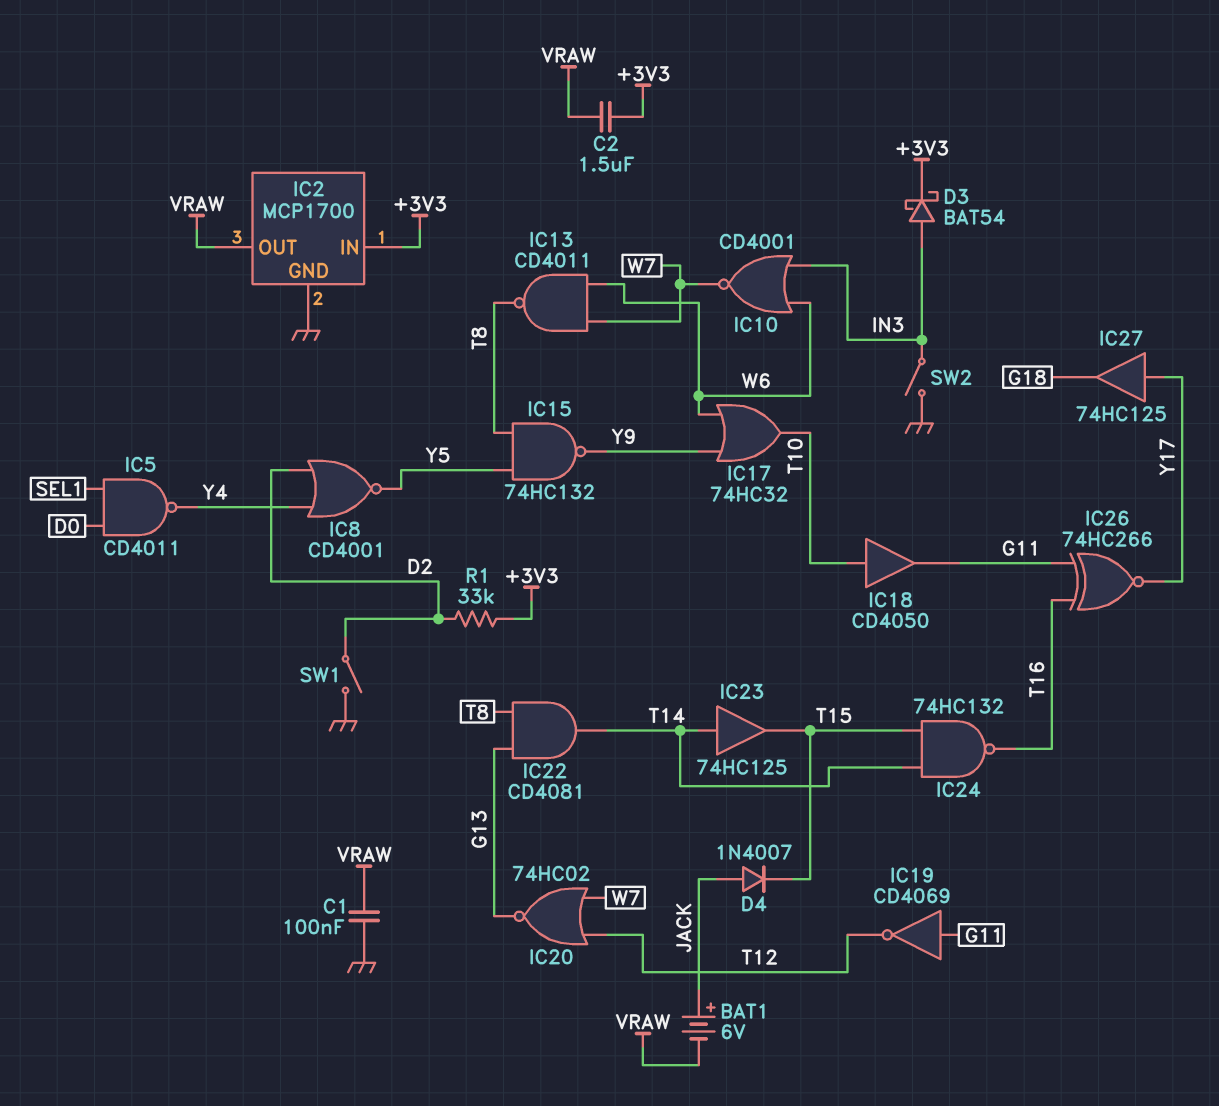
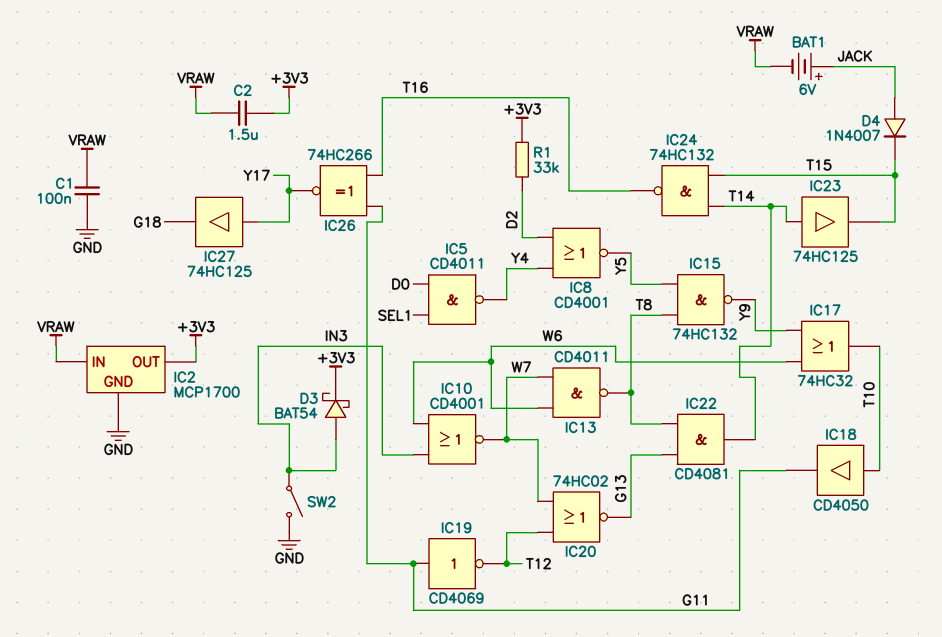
IC2 pin IN: +3V3 -> VRAW
IC2 pin OUT: VRAW -> +3V3
SW1: switch (D2, GND) -> none

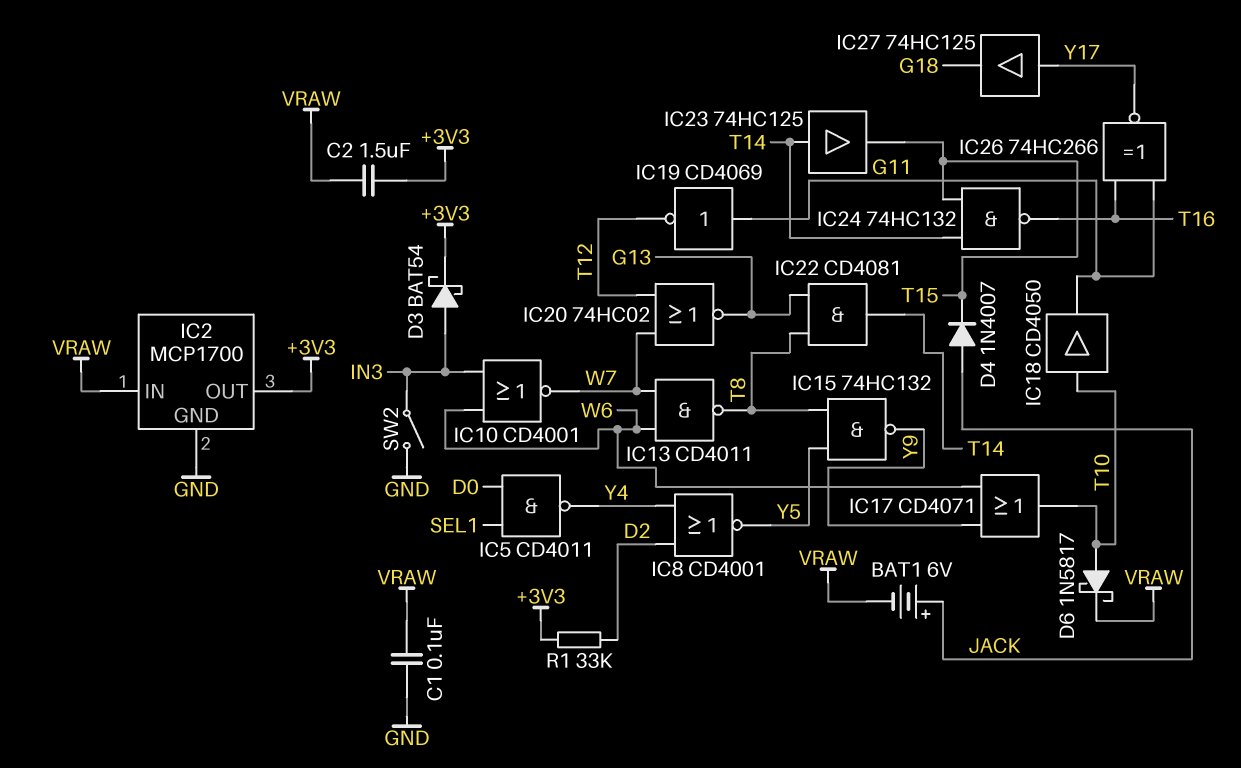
D6: none -> schottky 1N5817 (A T10, K VRAW)
IC17: OR 74HC32 (in W6, in Y9, out T10) -> OR CD4071 (in W6, in Y9, out T10)

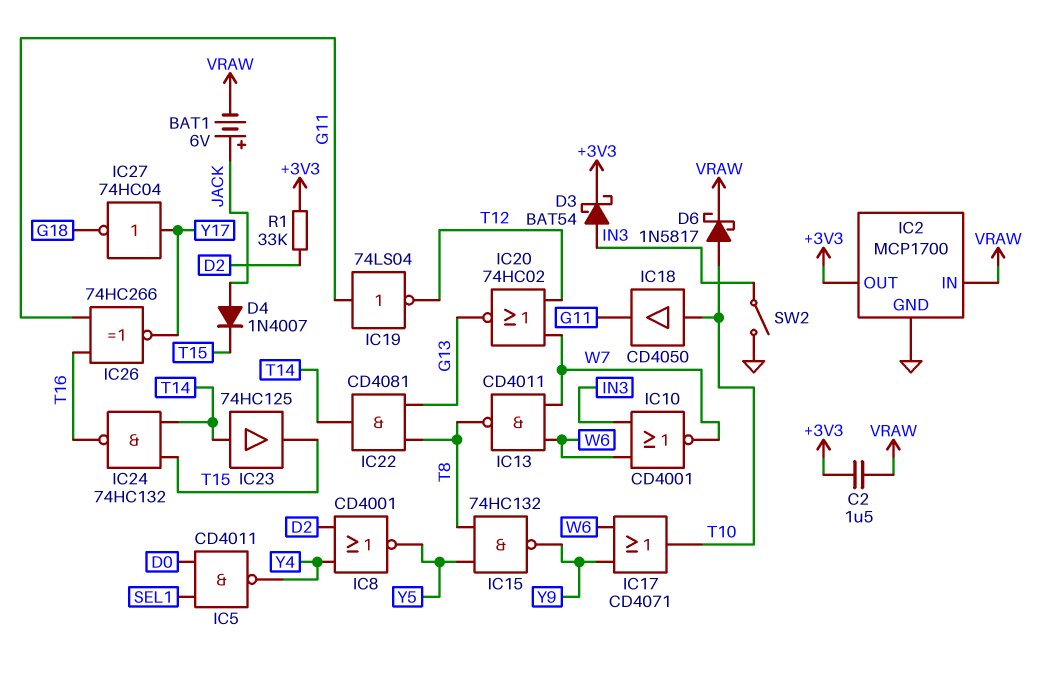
C1: 100nF (GND, VRAW) -> none
IC19: NOT CD4069 (in G11, out T12) -> NOT 74LS04 (in G11, out T12)
IC27: buffer 74HC125 (in Y17, out G18) -> NOT 74HC04 (in Y17, out G18)

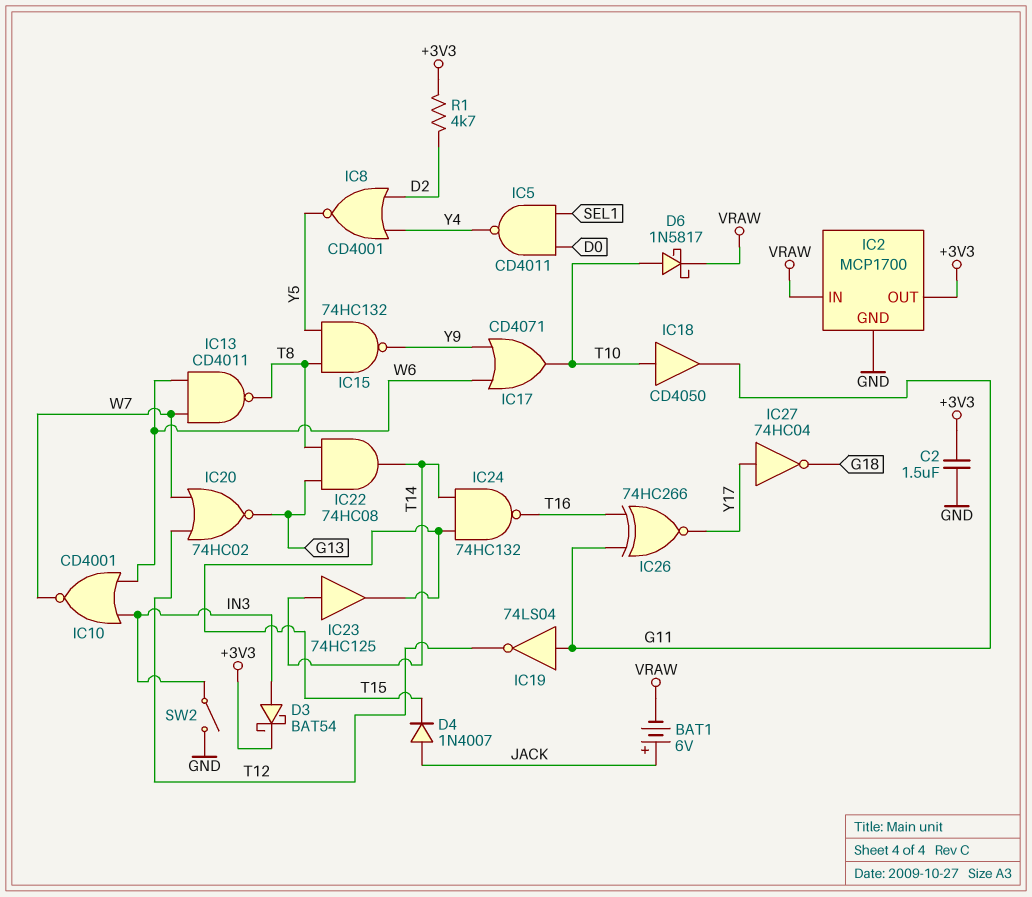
C2: 1.5uF (+3V3, VRAW) -> 1.5uF (+3V3, GND)
IC22: AND CD4081 (in G13, in T8, out T14) -> AND 74HC08 (in G13, in T8, out T14)
R1: 33k (+3V3, D2) -> 4.7k (+3V3, D2)

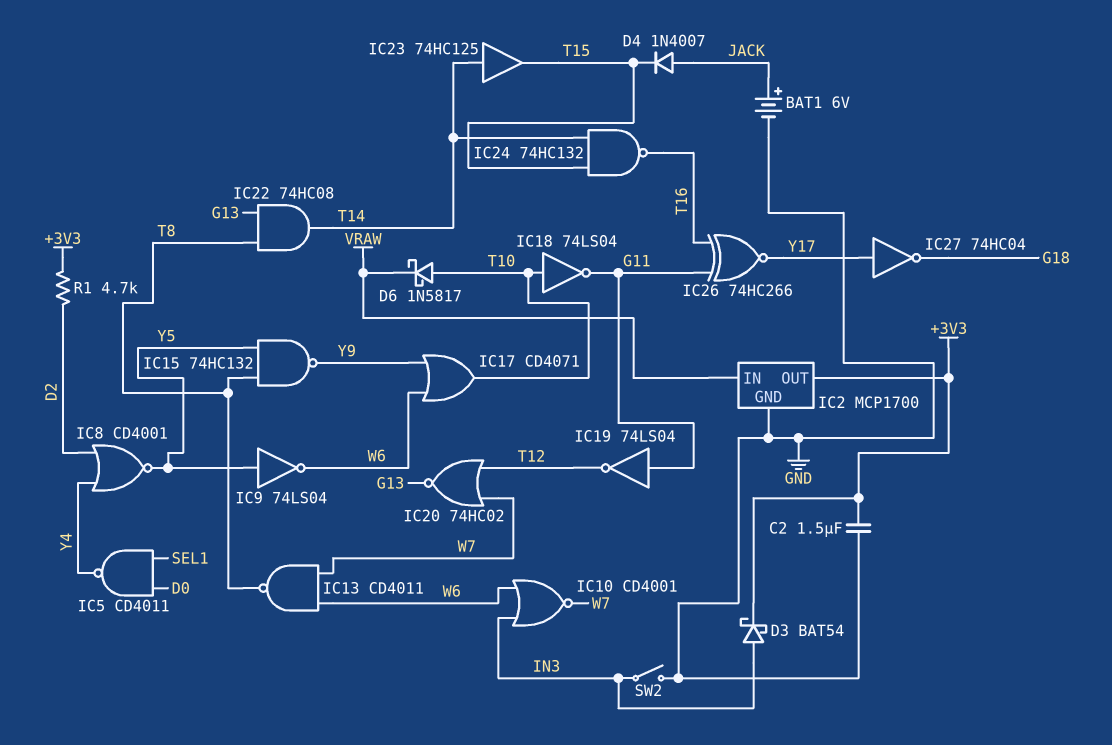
BAT1: 6V (plus JACK, minus VRAW) -> 6V (plus JACK, minus GND)
IC9: none -> NOT 74LS04 (in Y5, out W6)
IC18: buffer CD4050 (in T10, out G11) -> NOT 74LS04 (in T10, out G11)

